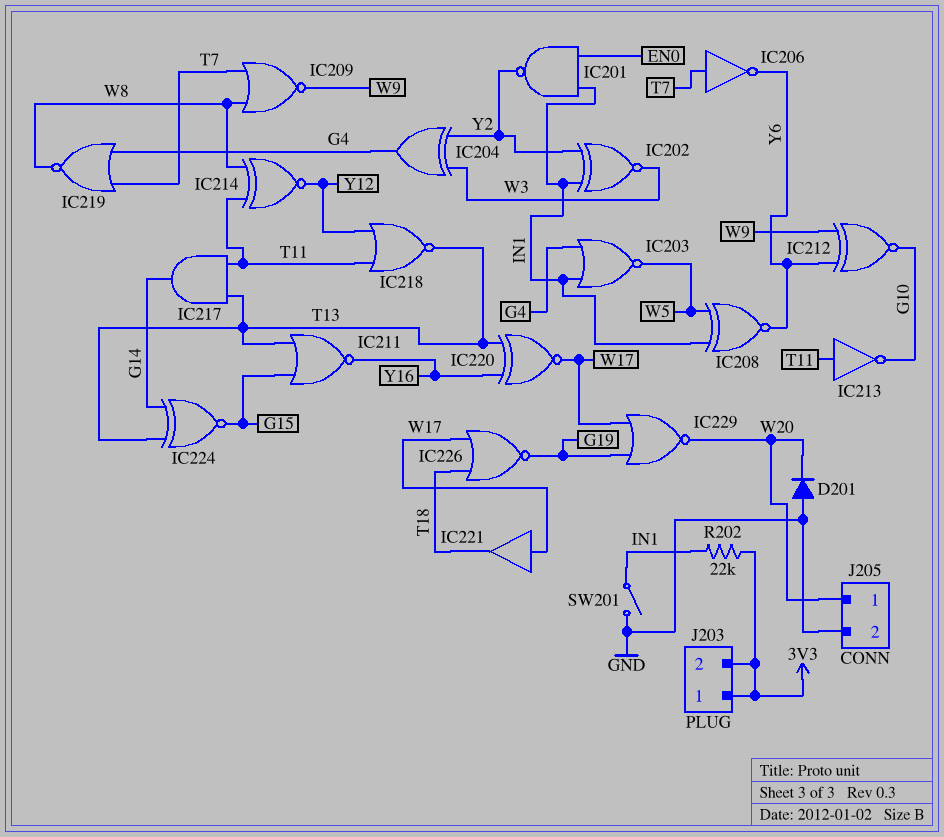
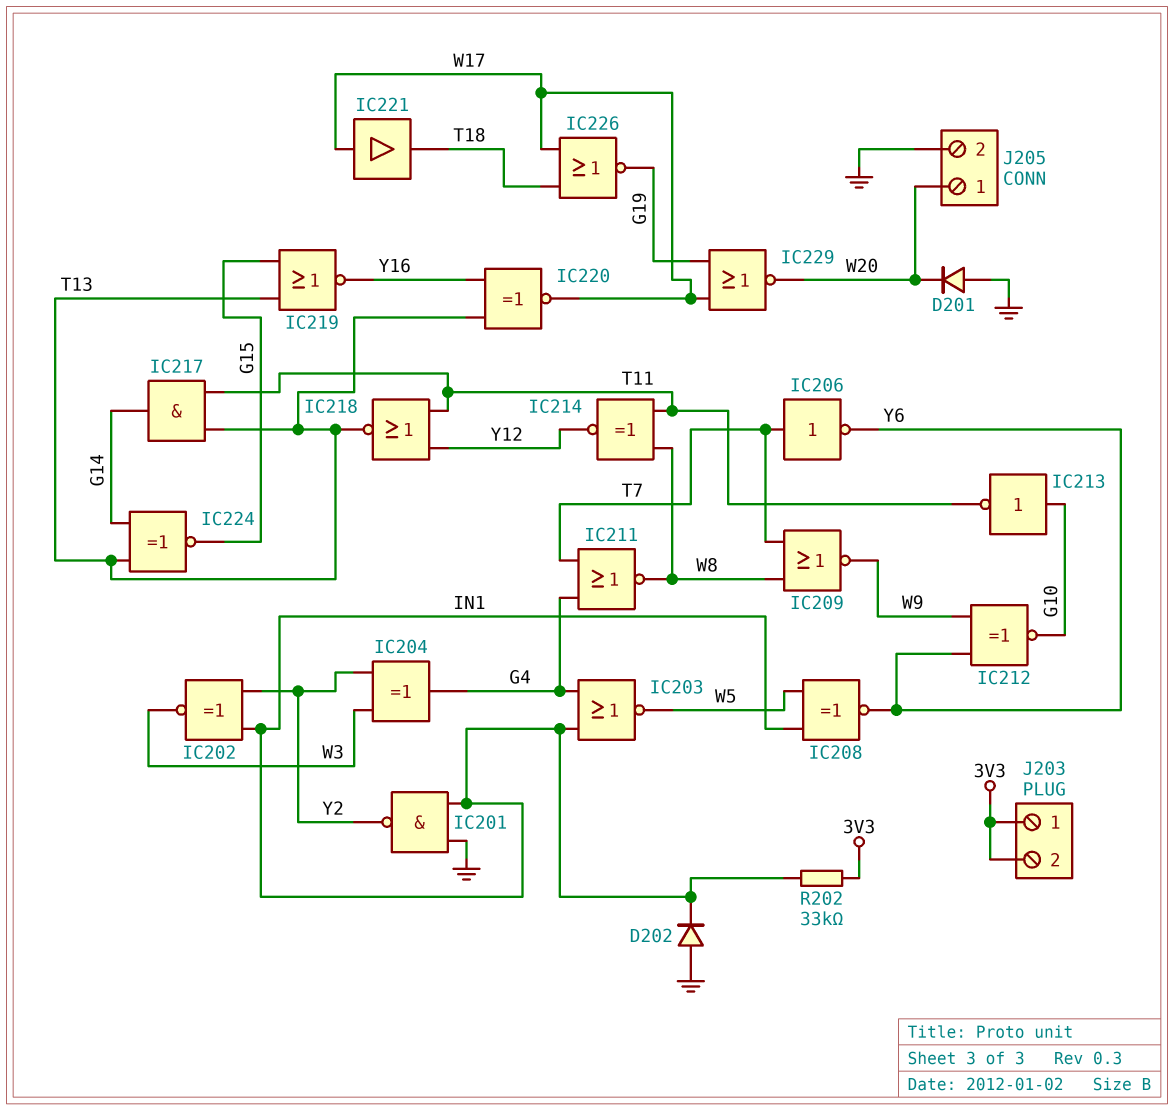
D202: none -> diode (A GND, K IN1)
IC201: NAND (in EN0, in IN1, out Y2) -> NAND (in GND, in IN1, out Y2)
IC211: NOR (in G15, in T13, out Y16) -> NOR (in G4, in T7, out W8)
IC213: NOT (in T11, out G10) -> NOT (in G10, out T11)
IC219: NOR (in G4, in T7, out W8) -> NOR (in G15, in T13, out Y16)
R202: 22k (3V3, IN1) -> 33k (3V3, IN1)
SW201: switch (GND, IN1) -> none

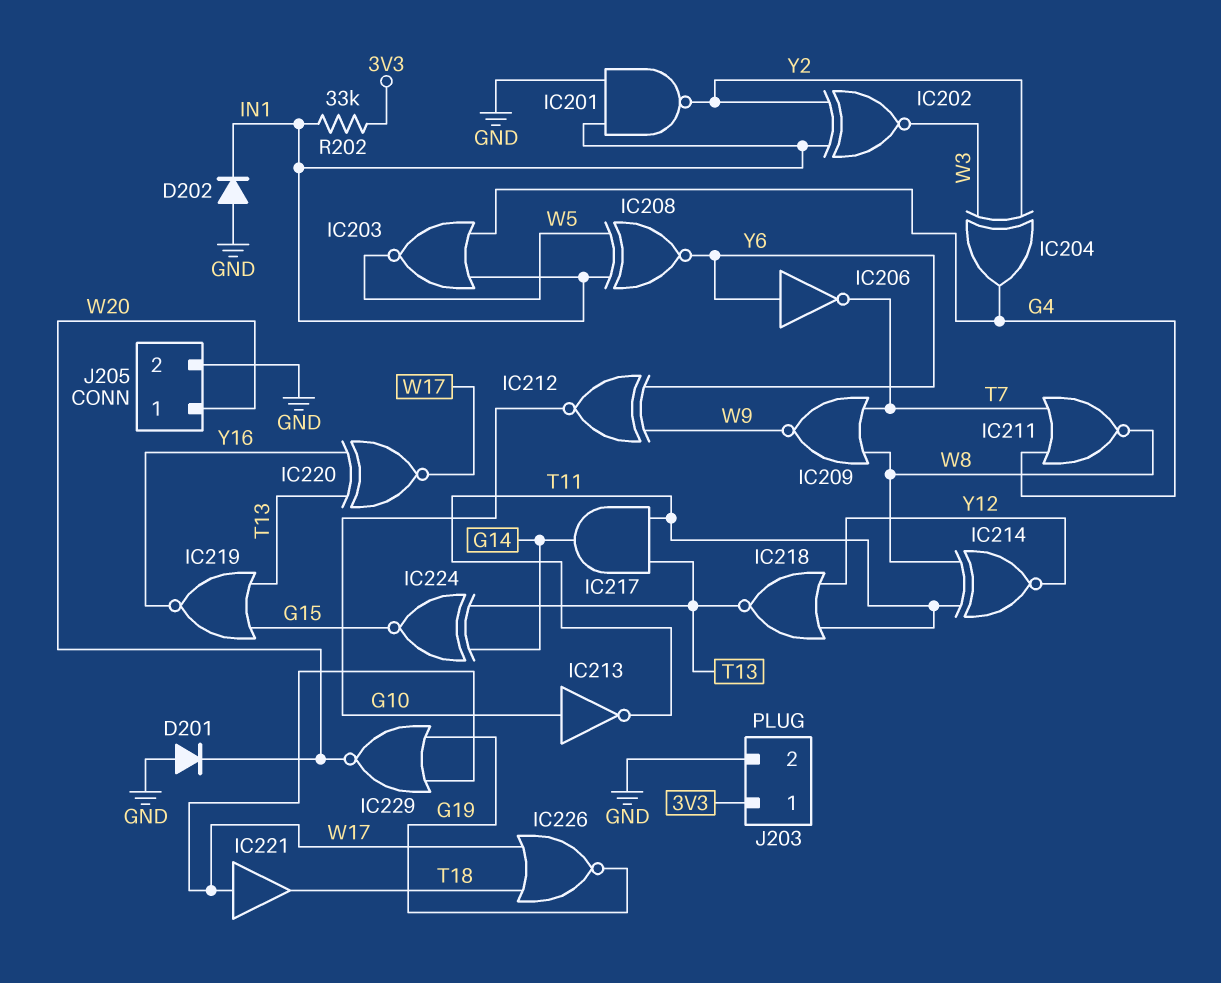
IC206: NOT (in T7, out Y6) -> NOT (in Y6, out T7)
J203 pin 2: 3V3 -> GND

